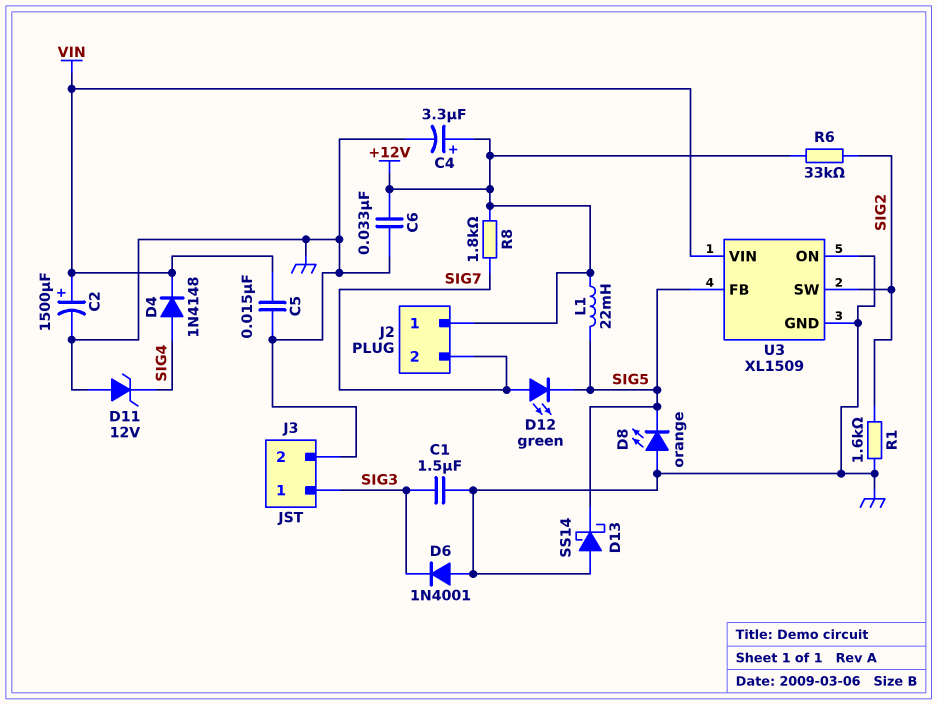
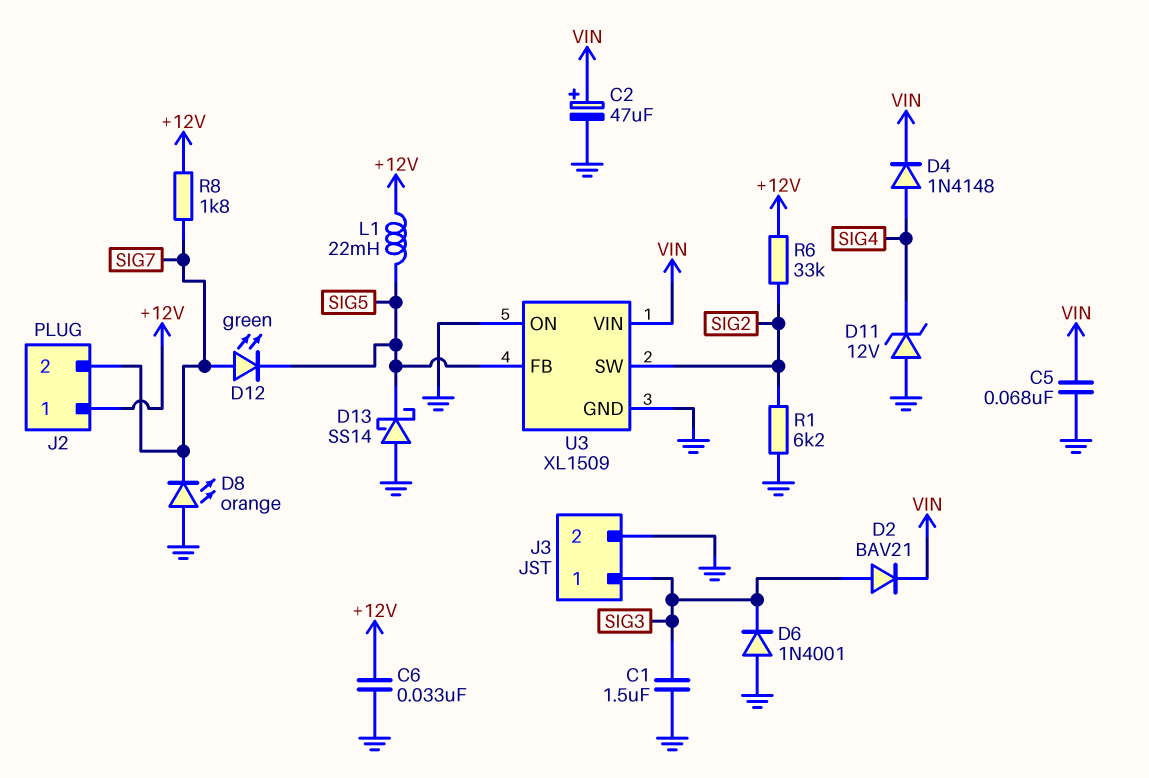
C2: 1500uF (plus VIN, minus GND) -> 47uF (plus VIN, minus GND)
C4: 3.3uF (plus +12V, minus GND) -> none
C5: 15nF (GND, VIN) -> 68nF (GND, VIN)
D2: none -> diode BAV21 (A SIG3, K VIN)
D8: LED orange (A GND, K SIG5) -> LED orange (A GND, K SIG7)
R1: 1.6k (GND, SIG2) -> 6.2k (GND, SIG2)

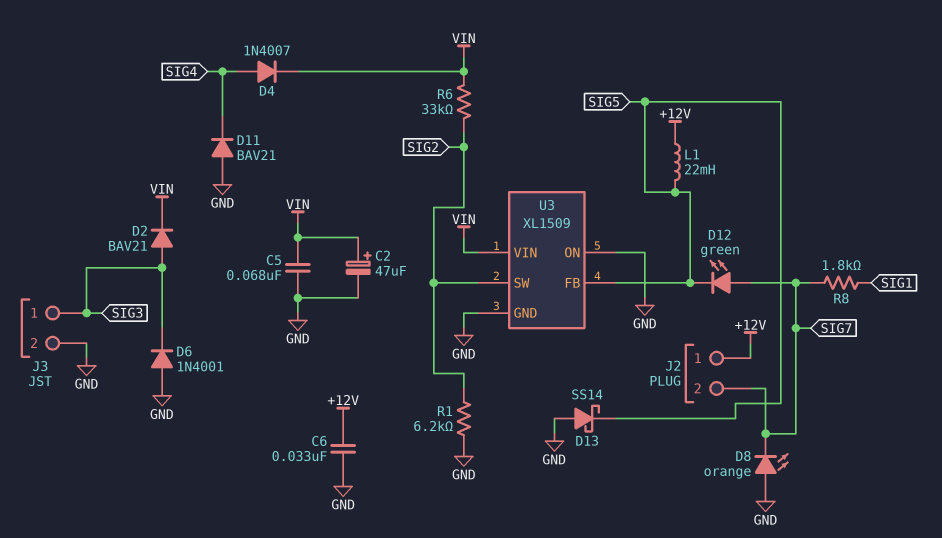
C1: 1.5uF (GND, SIG3) -> none
D4: diode 1N4148 (A SIG4, K VIN) -> diode 1N4007 (A SIG4, K VIN)
D11: zener 12V (A GND, K SIG4) -> diode BAV21 (A GND, K SIG4)
R6: 33k (+12V, SIG2) -> 33k (SIG2, VIN)
R8: 1.8k (+12V, SIG7) -> 1.8k (SIG1, SIG7)

